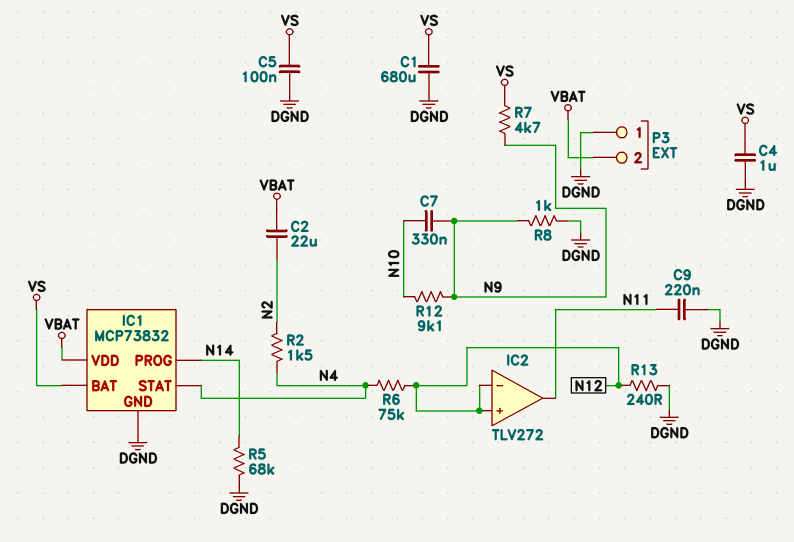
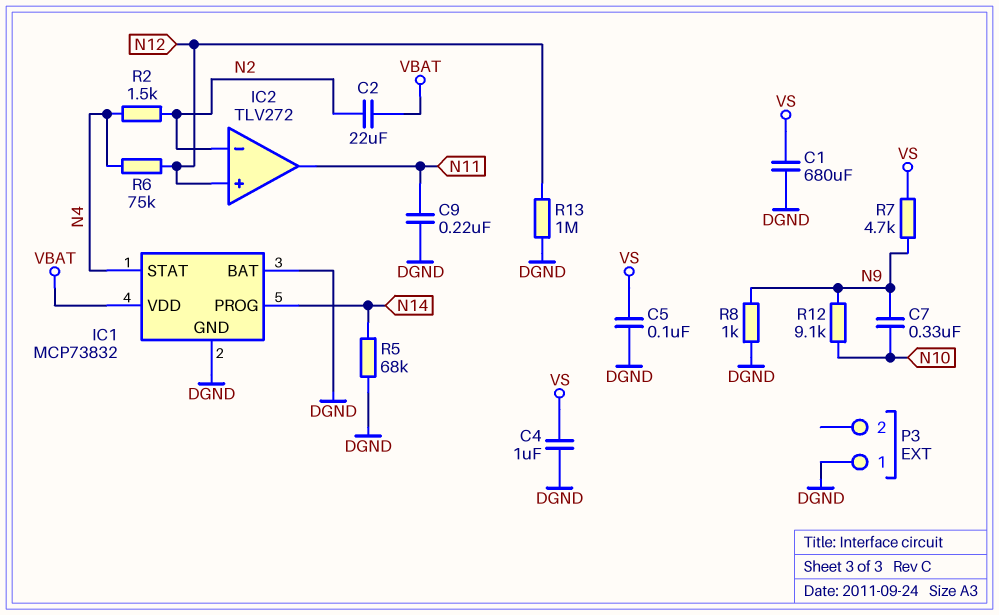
IC1 pin BAT: VS -> DGND
IC2 pin in-: N12 -> N2
P3 pin 2: VBAT -> none
R13: 240 (DGND, N12) -> 1M (DGND, N12)

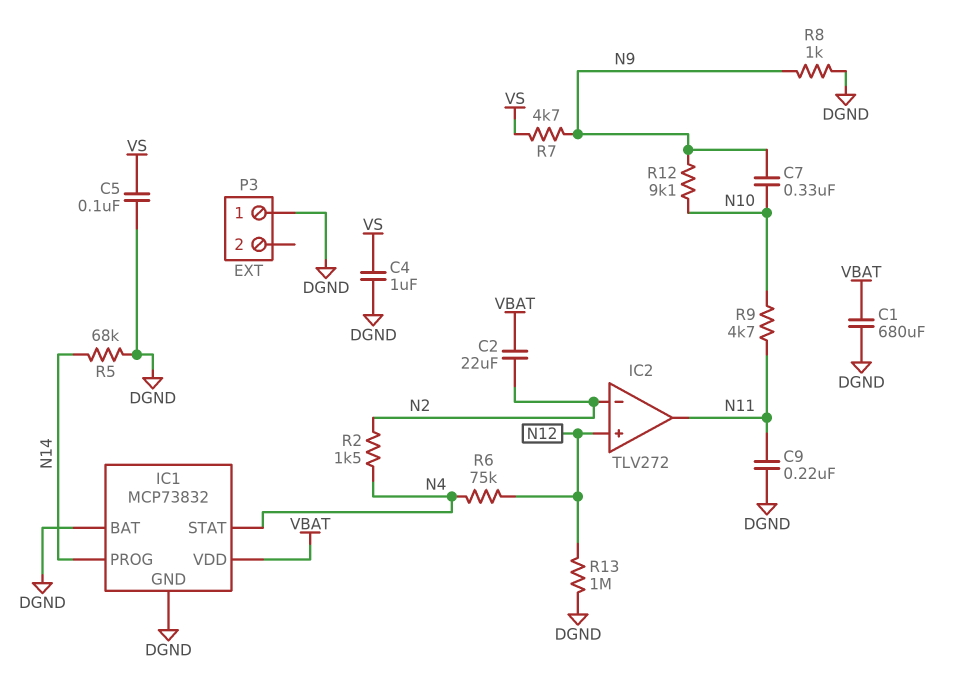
C1: 680uF (DGND, VS) -> 680uF (DGND, VBAT)
R9: none -> 4.7k (N10, N11)

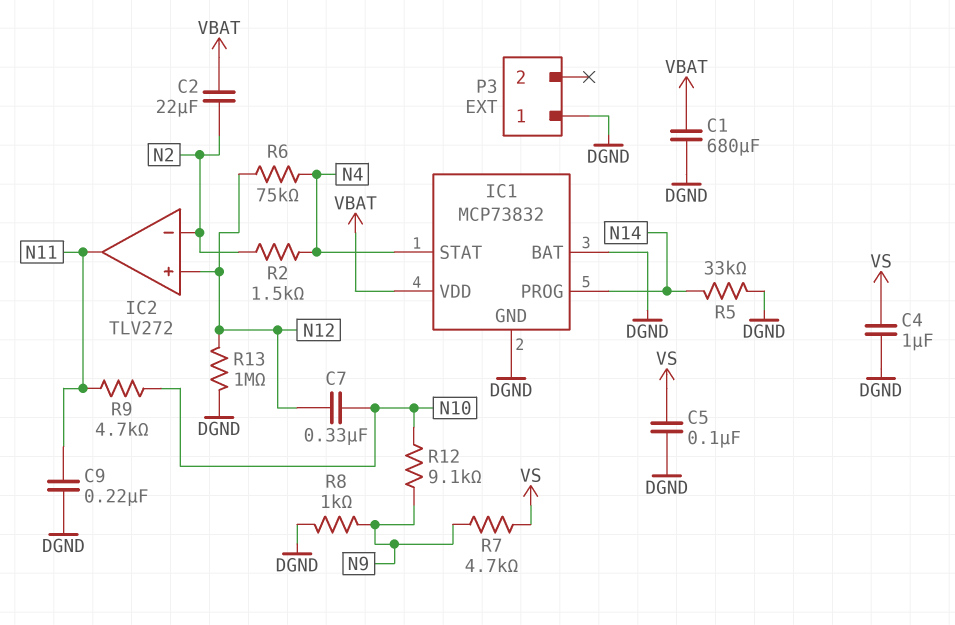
C7: 330nF (N9, N10) -> 330nF (N10, N12)
R5: 68k (DGND, N14) -> 33k (DGND, N14)

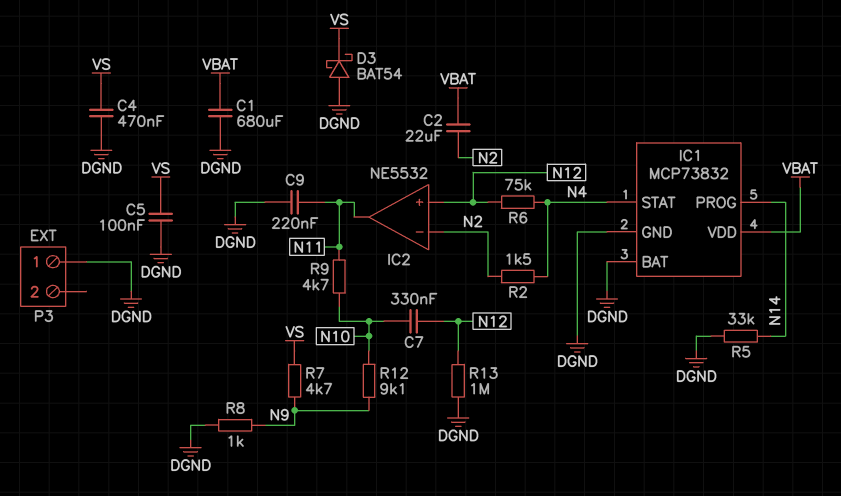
C4: 1uF (DGND, VS) -> 470nF (DGND, VS)
D3: none -> schottky BAT54 (A DGND, K VS)
IC2: TLV272 -> NE5532

